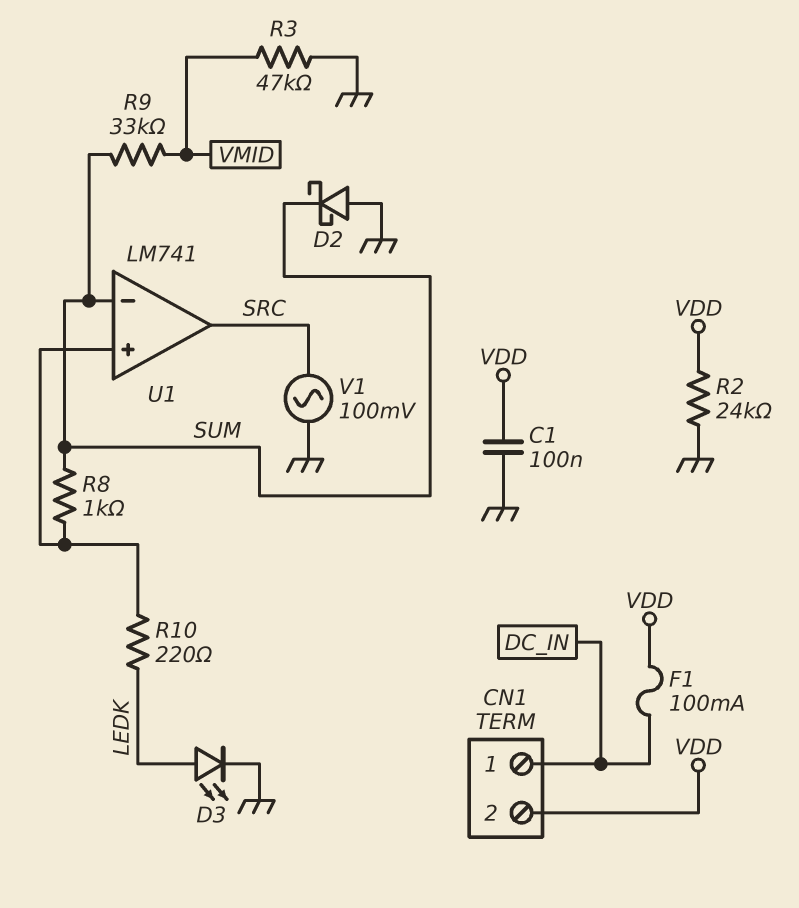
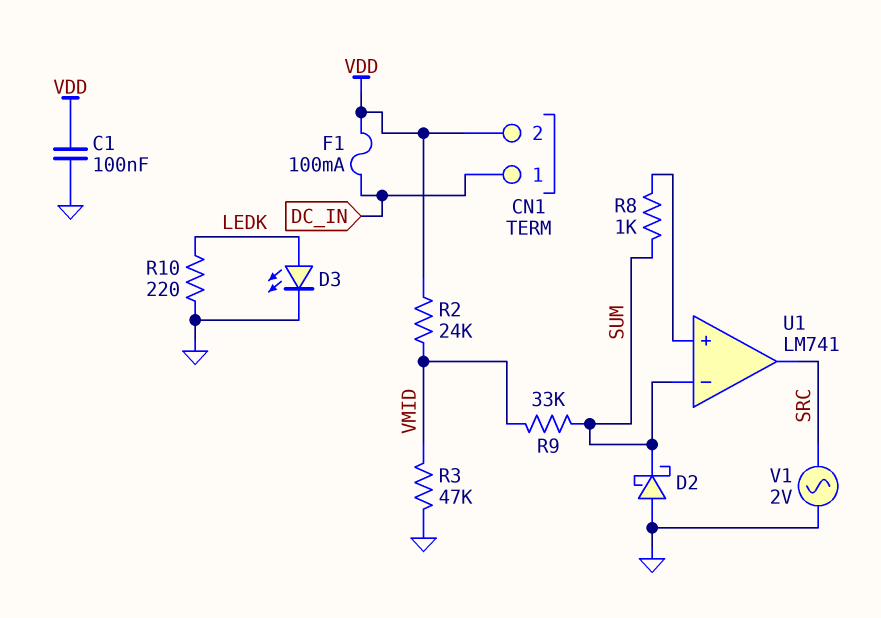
R2: 24k (GND, VDD) -> 24k (VDD, VMID)
R10: 220 (LEDK, U1/in+) -> 220 (GND, LEDK)
V1: AC 100mV (GND, SRC) -> AC 2V (GND, SRC)

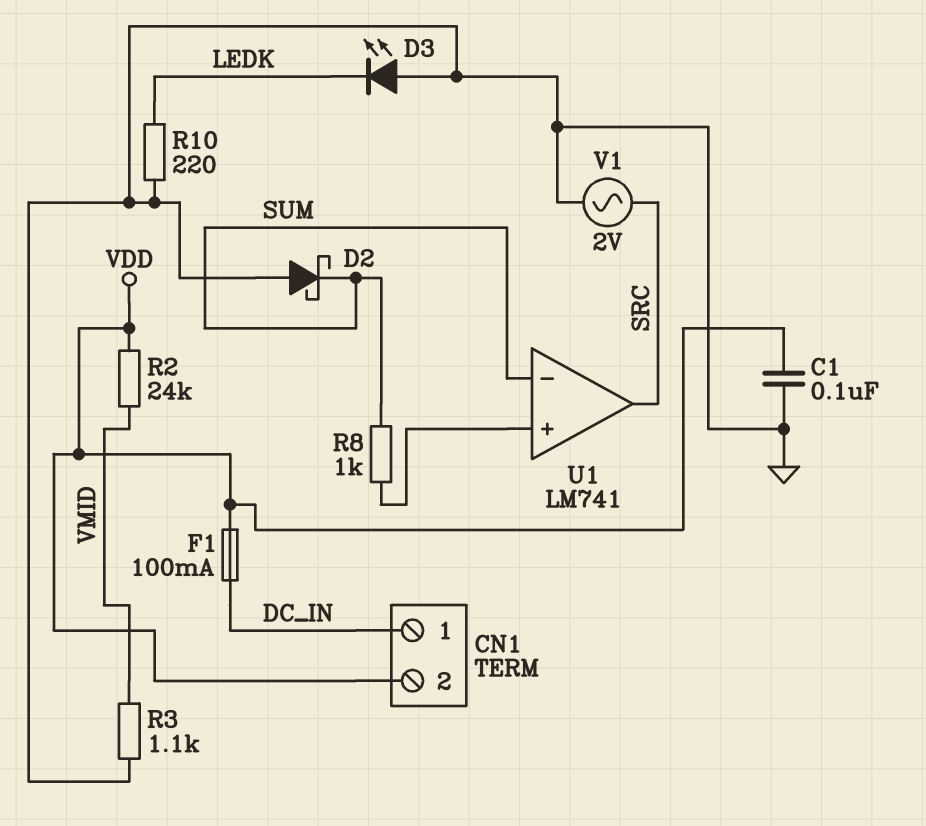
D3: LED (A LEDK, K GND) -> LED (A GND, K LEDK)
R3: 47k (GND, VMID) -> 1.1k (GND, VMID)
R9: 33k (SUM, VMID) -> none

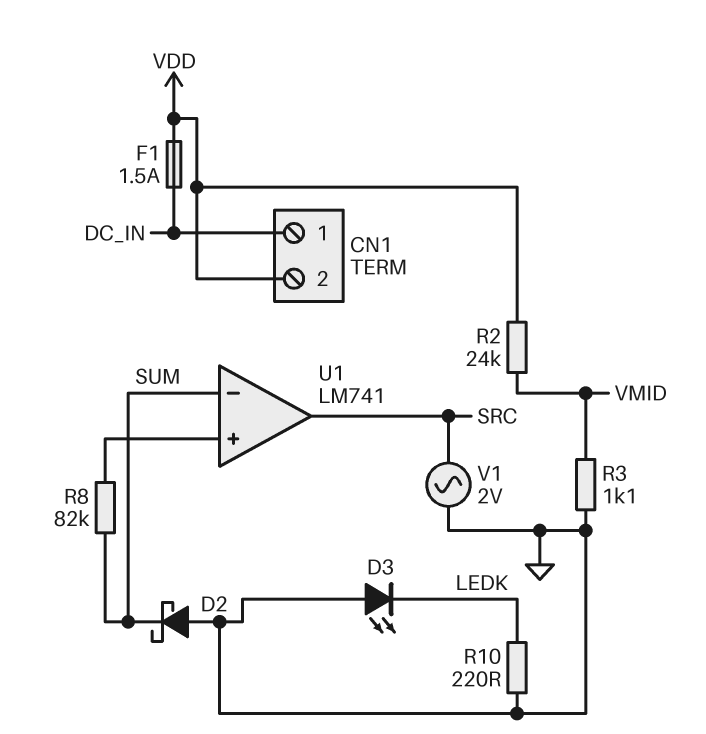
C1: 100nF (GND, VDD) -> none
F1: 100mA (DC_IN, VDD) -> 1.5A (DC_IN, VDD)
R8: 1k (SUM, U1/in+) -> 82k (SUM, U1/in+)

